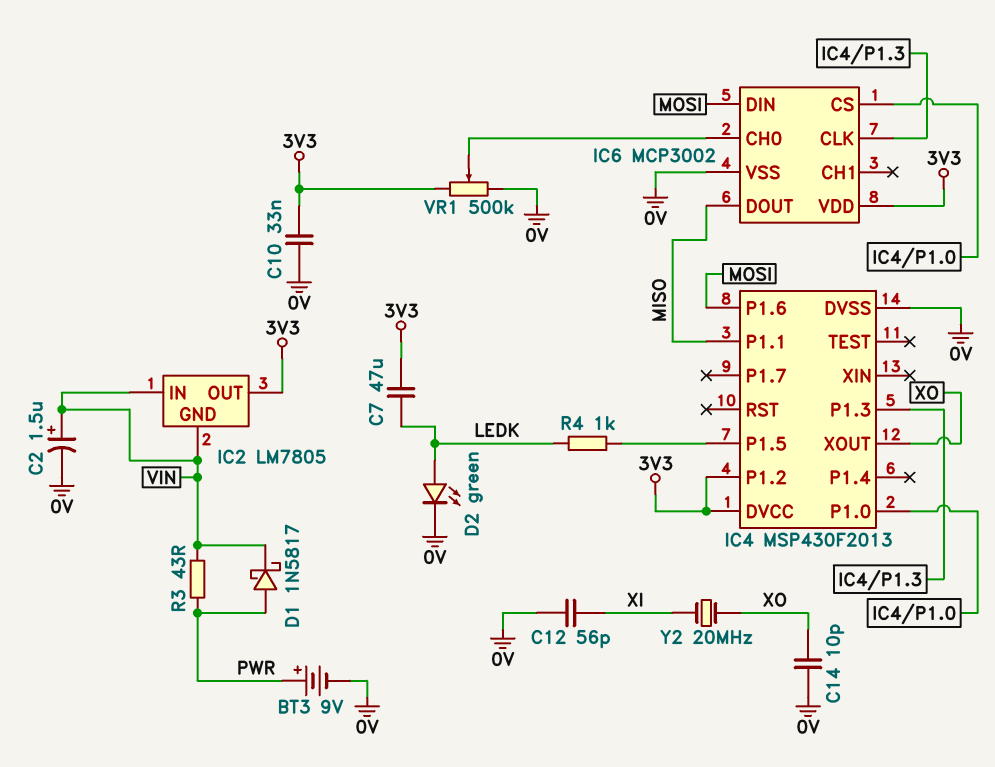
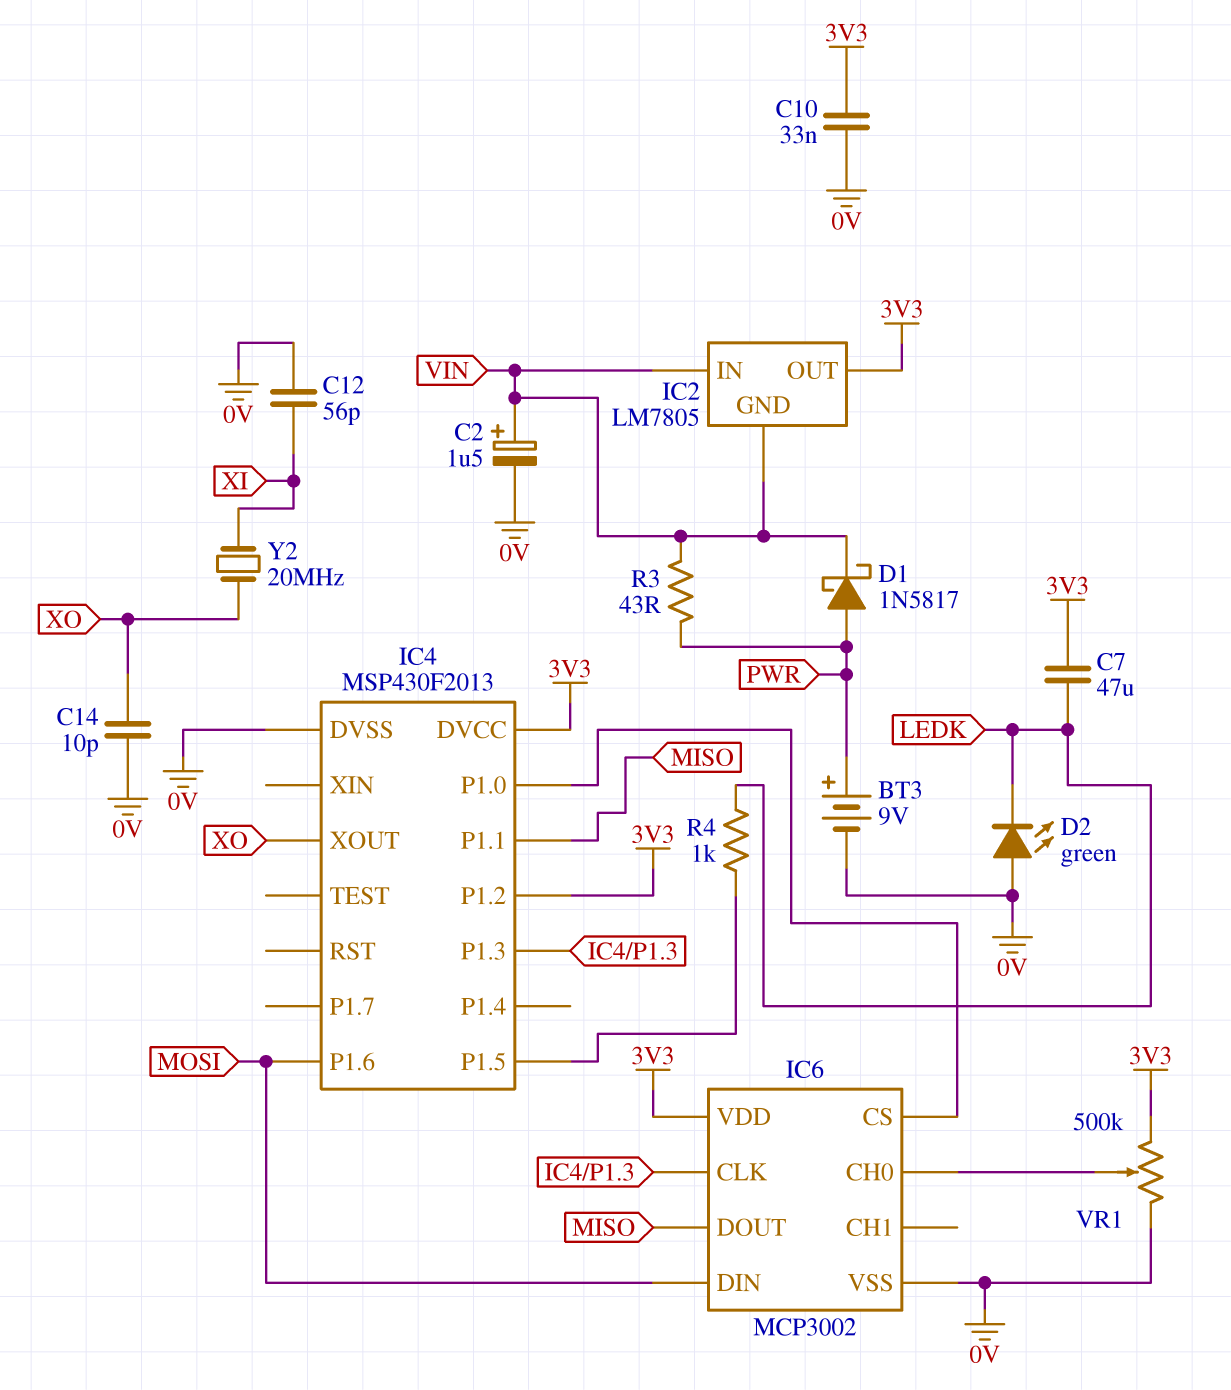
D2: LED green (A LEDK, K 0V) -> LED green (A 0V, K LEDK)

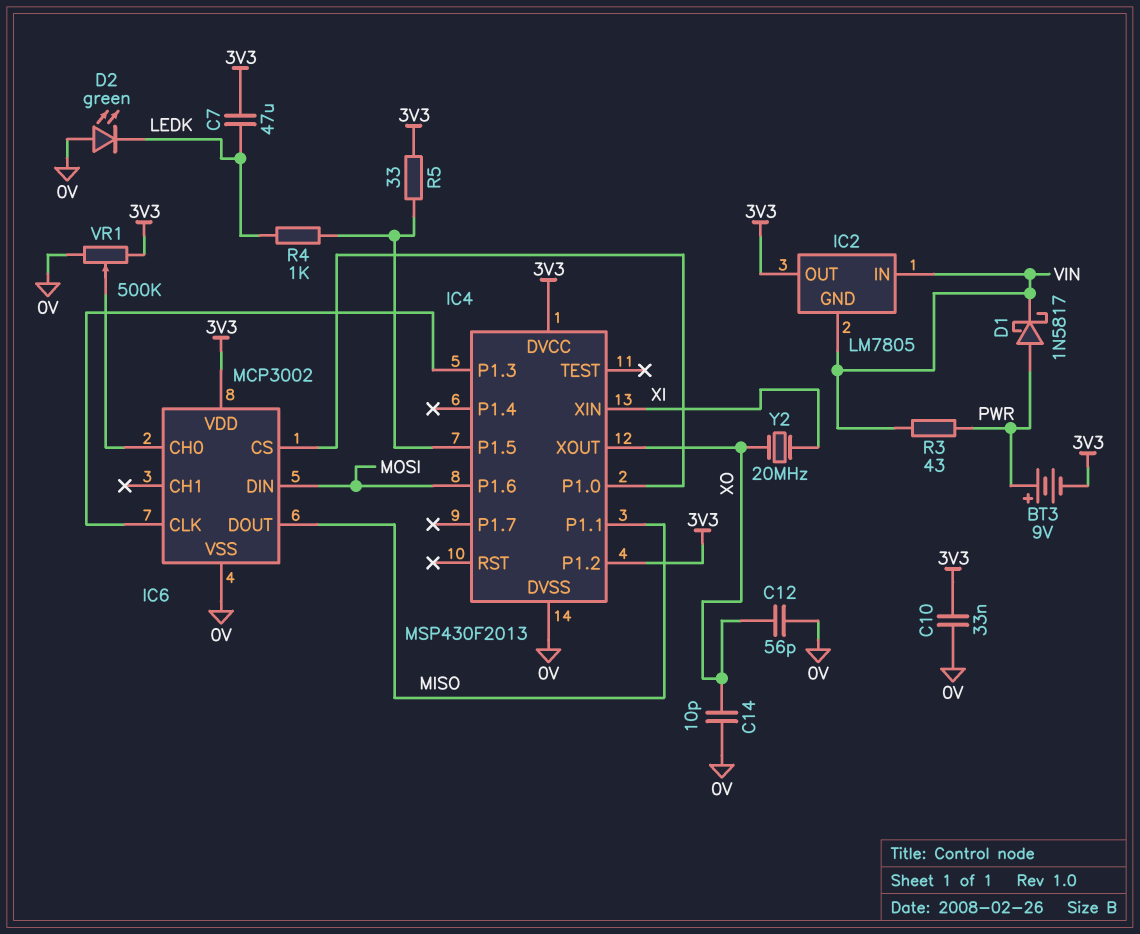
BT3: 9V (plus PWR, minus 0V) -> 9V (plus PWR, minus 3V3)
C2: 1.5uF (plus VIN, minus 0V) -> none
C12: 56pF (0V, XI) -> 56pF (0V, XO)
IC4 pin XIN: none -> XI
R5: none -> 33 (3V3, IC4/P1.5)

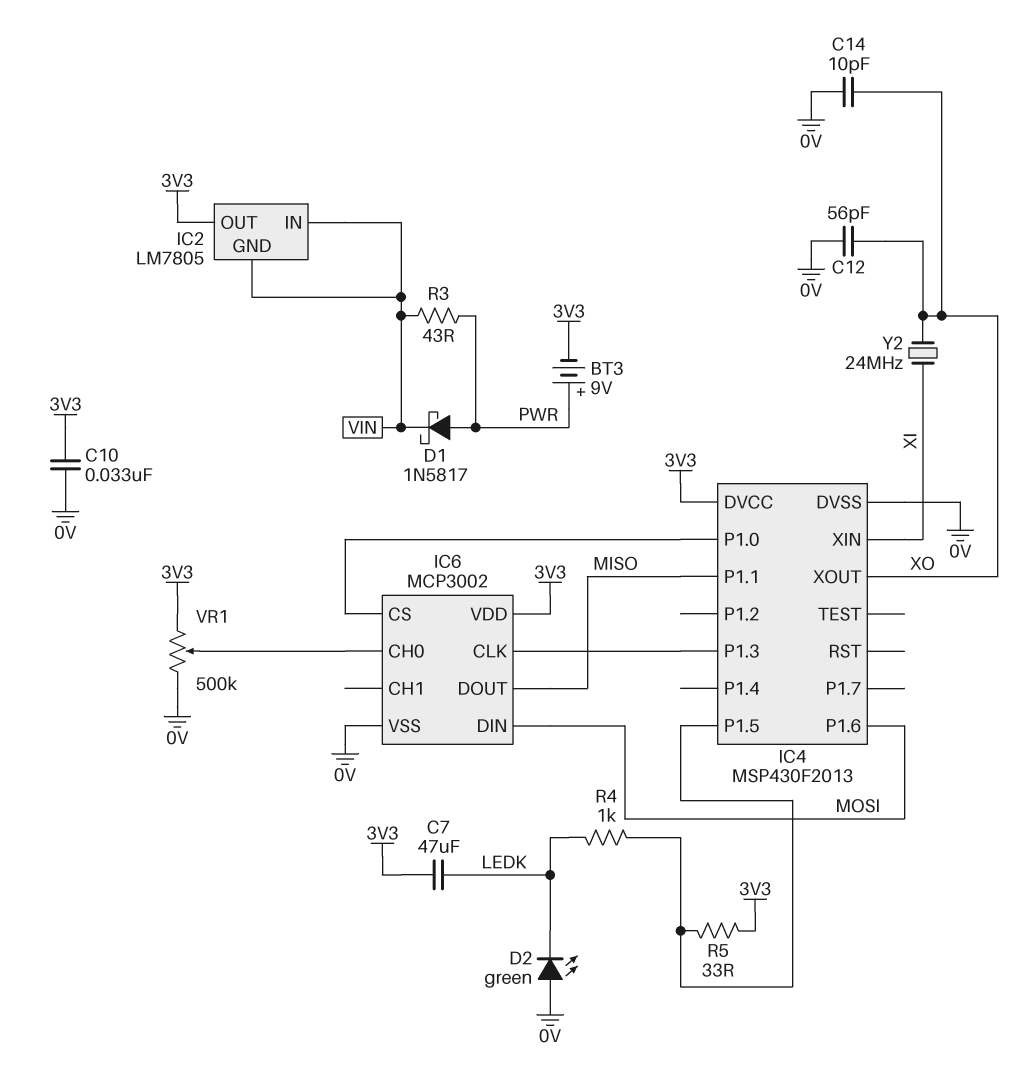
IC4 pin P1.2: 3V3 -> none
Y2: 20MHz (XI, XO) -> 24MHz (XI, XO)

